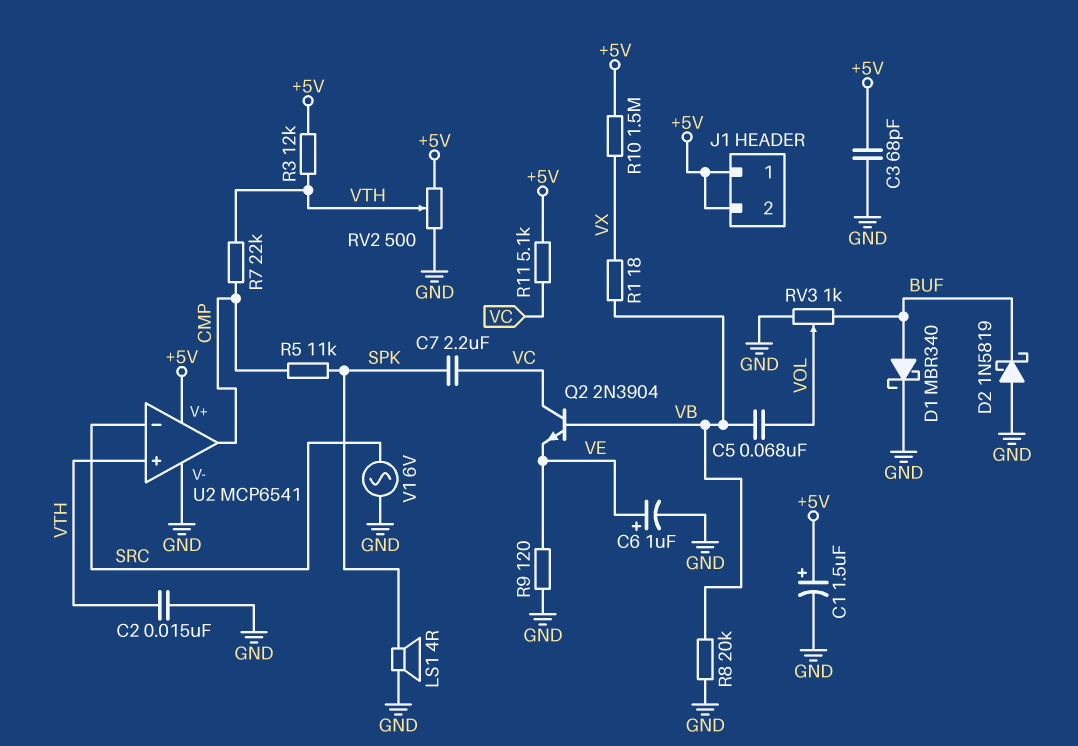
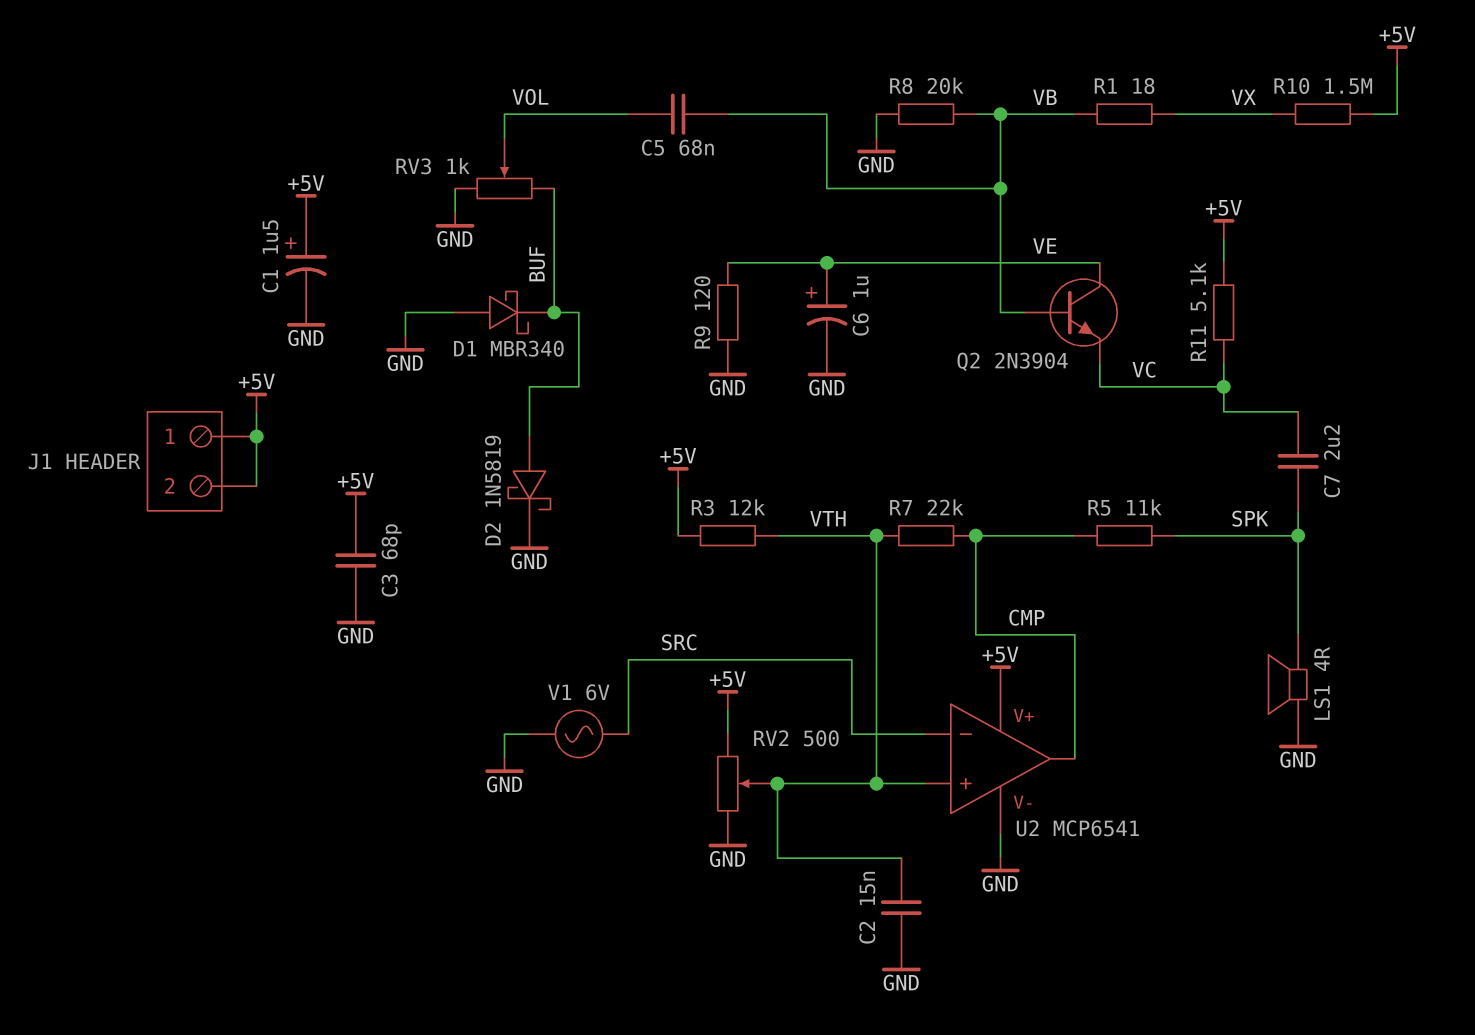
D1: schottky MBR340 (A BUF, K GND) -> schottky MBR340 (A GND, K BUF)
D2: schottky 1N5819 (A GND, K BUF) -> schottky 1N5819 (A BUF, K GND)
Q2: NPN 2N3904 (B VB, C VC, E VE) -> NPN 2N3904 (B VB, C VE, E VC)

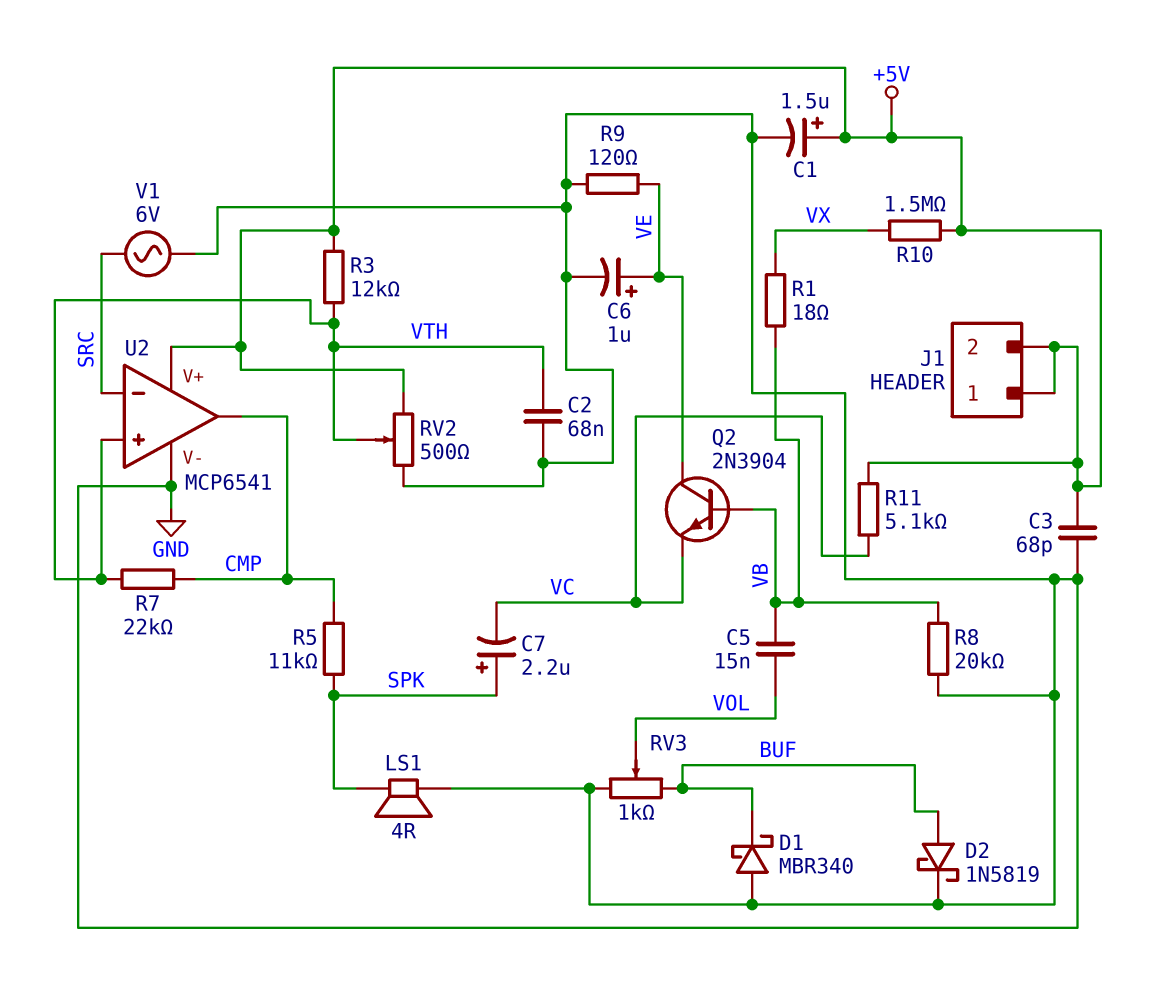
C2: 15nF (GND, VTH) -> 68nF (GND, VTH)
C5: 68nF (VB, VOL) -> 15nF (VB, VOL)
C7: 2.2uF (SPK, VC) -> 2.2uF (plus SPK, minus VC)

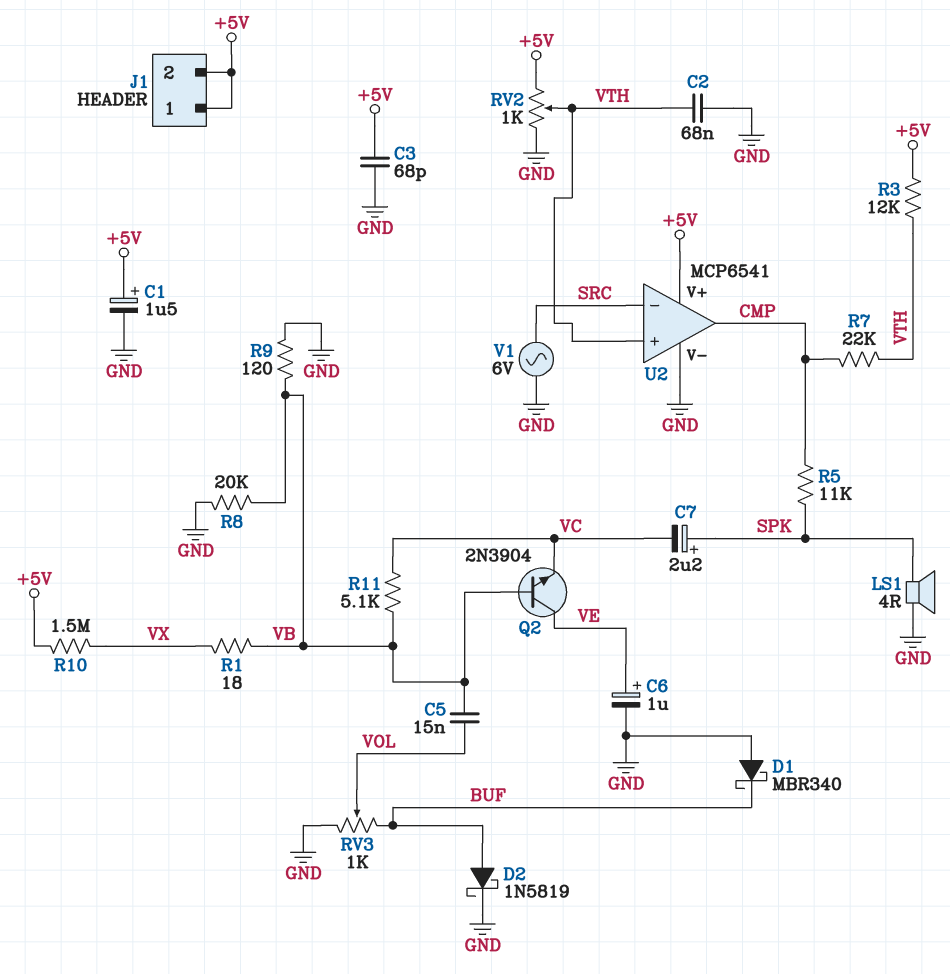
R9: 120 (GND, VE) -> 120 (GND, VB)
R11: 5.1k (+5V, VC) -> 5.1k (VB, VC)
RV2: 500 (+5V, GND, wiper VTH) -> 1k (+5V, GND, wiper VTH)

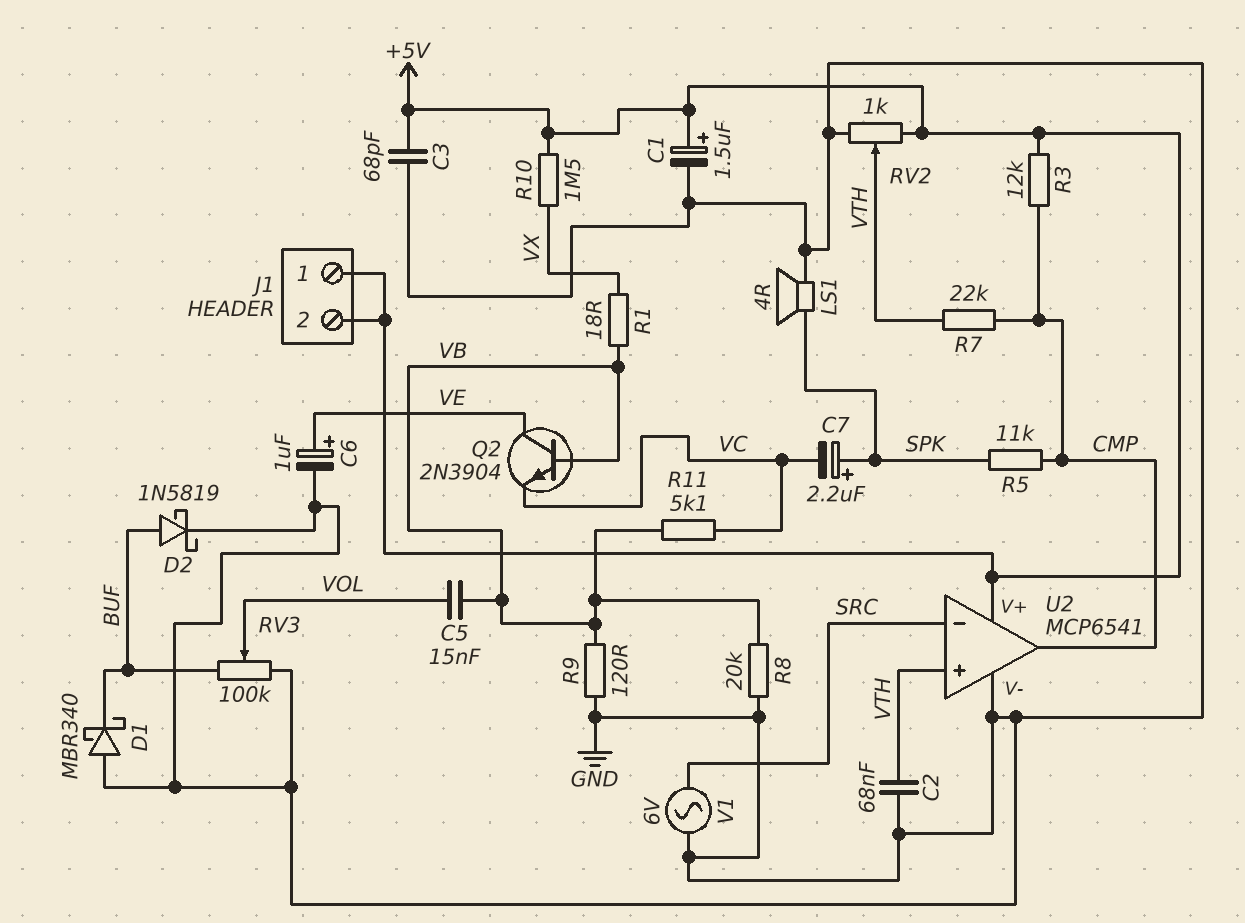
R3: 12k (+5V, VTH) -> 12k (+5V, CMP)
RV3: 1k (BUF, GND, wiper VOL) -> 100k (BUF, GND, wiper VOL)

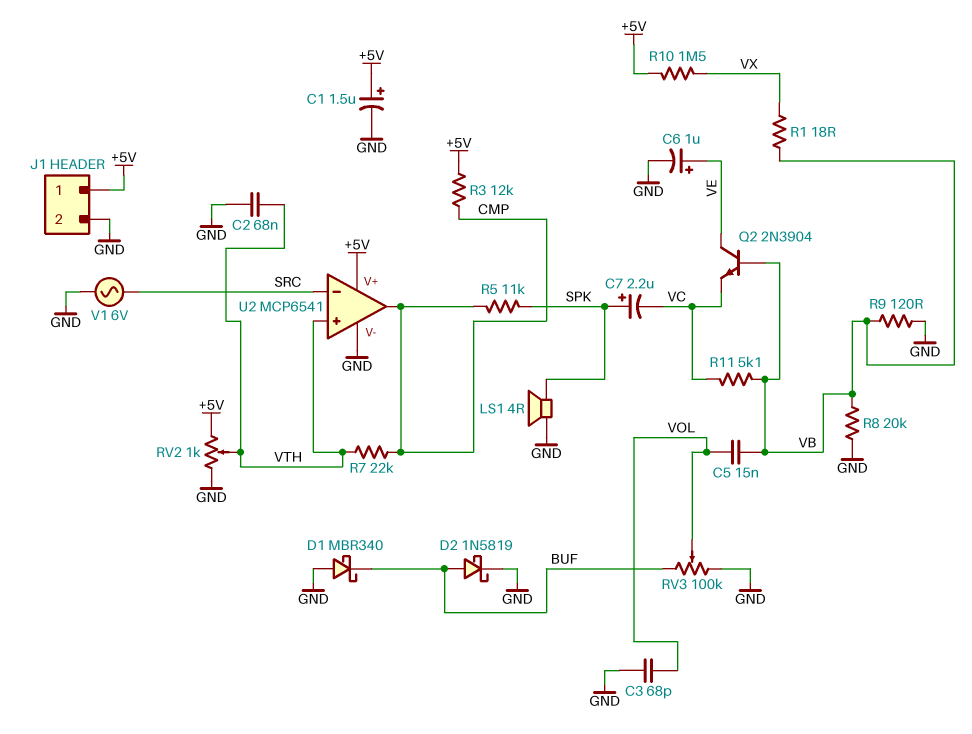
C3: 68pF (+5V, GND) -> 68pF (GND, VOL)
J1 pin 2: +5V -> GND

